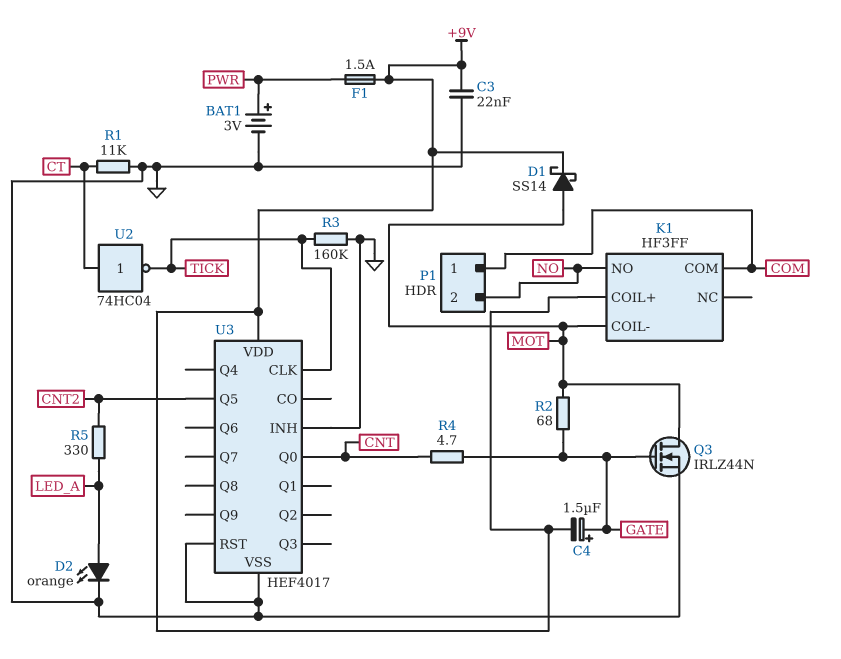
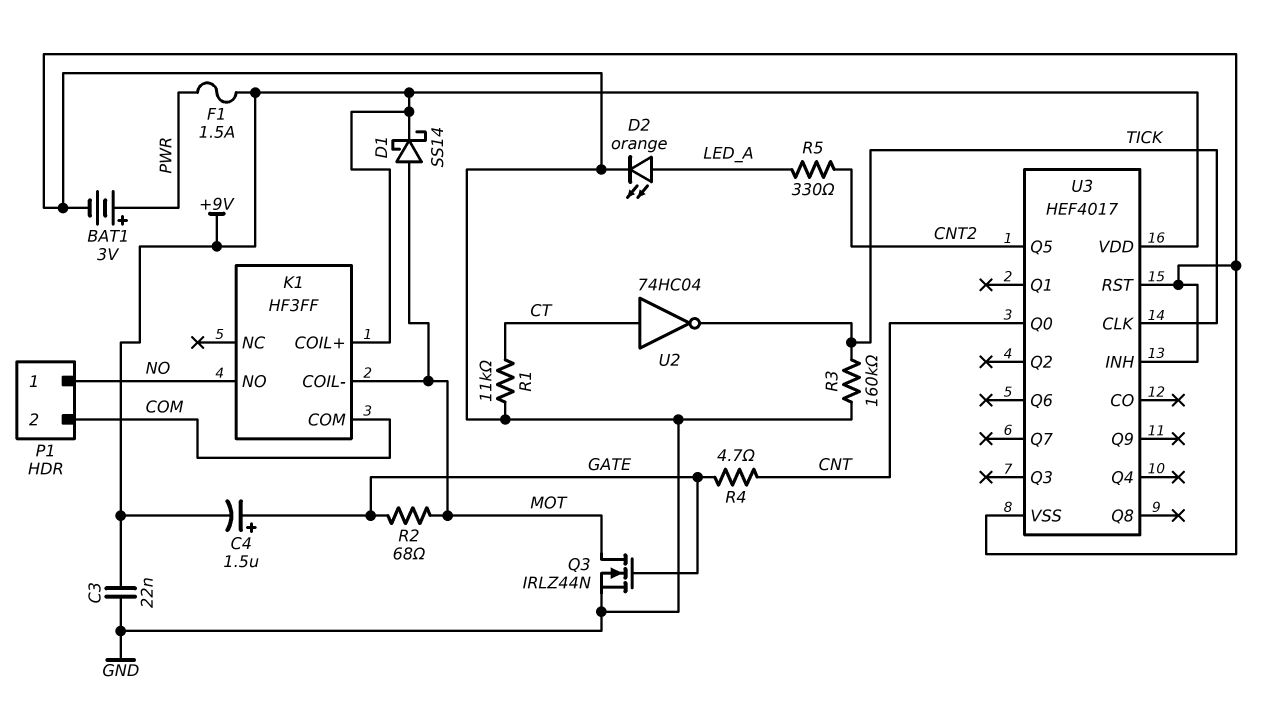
P1 pin 1: COM -> NO
P1 pin 2: NO -> COM

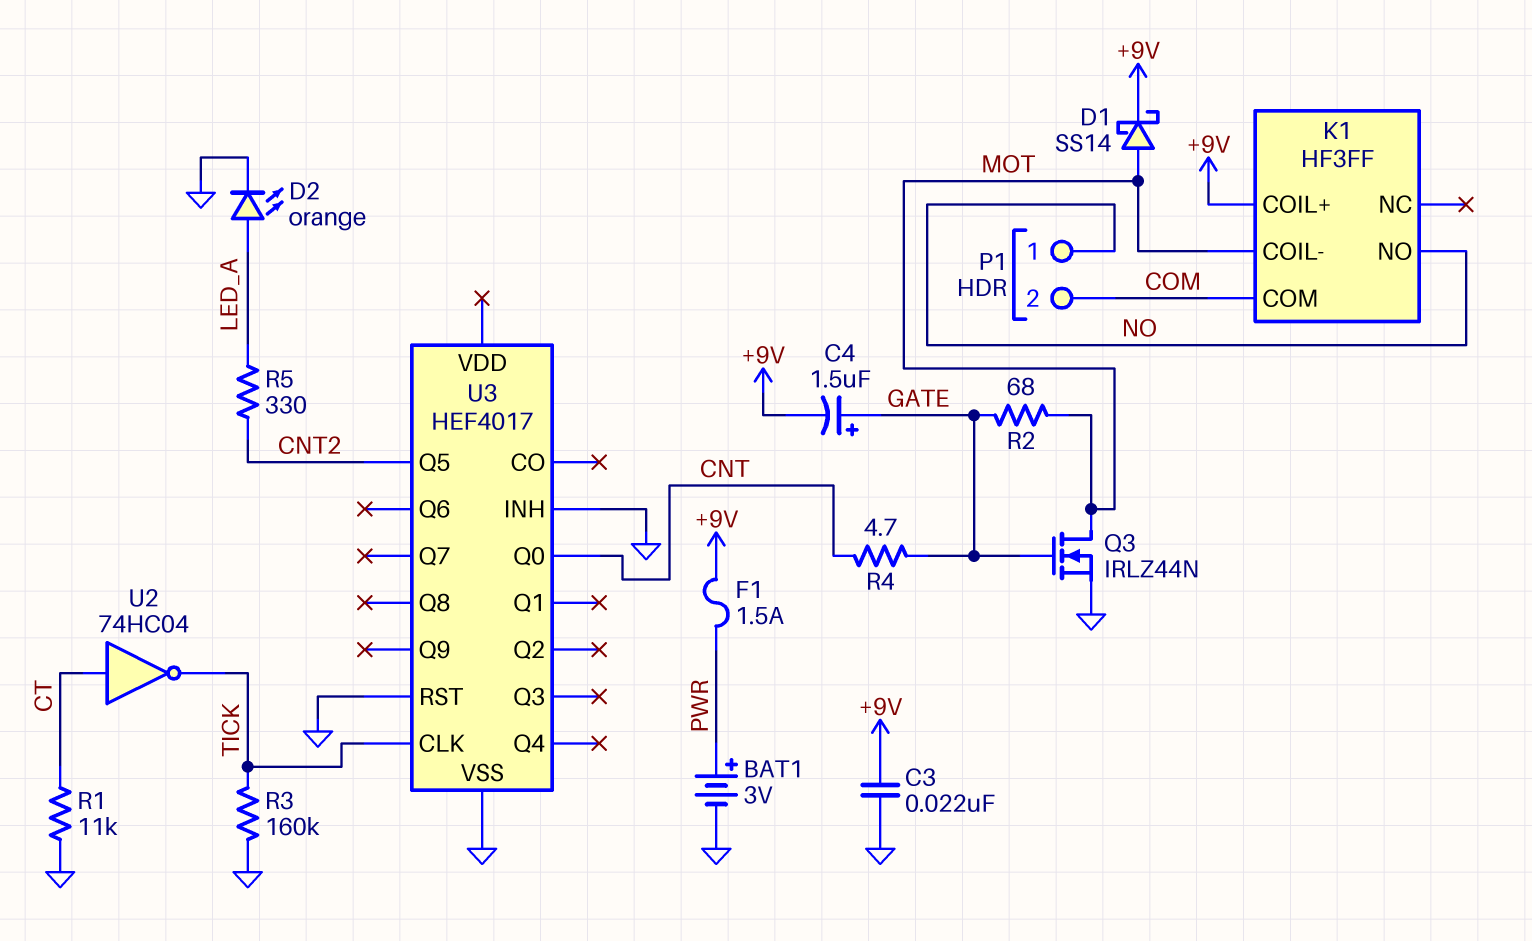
U3 pin VDD: +9V -> none

